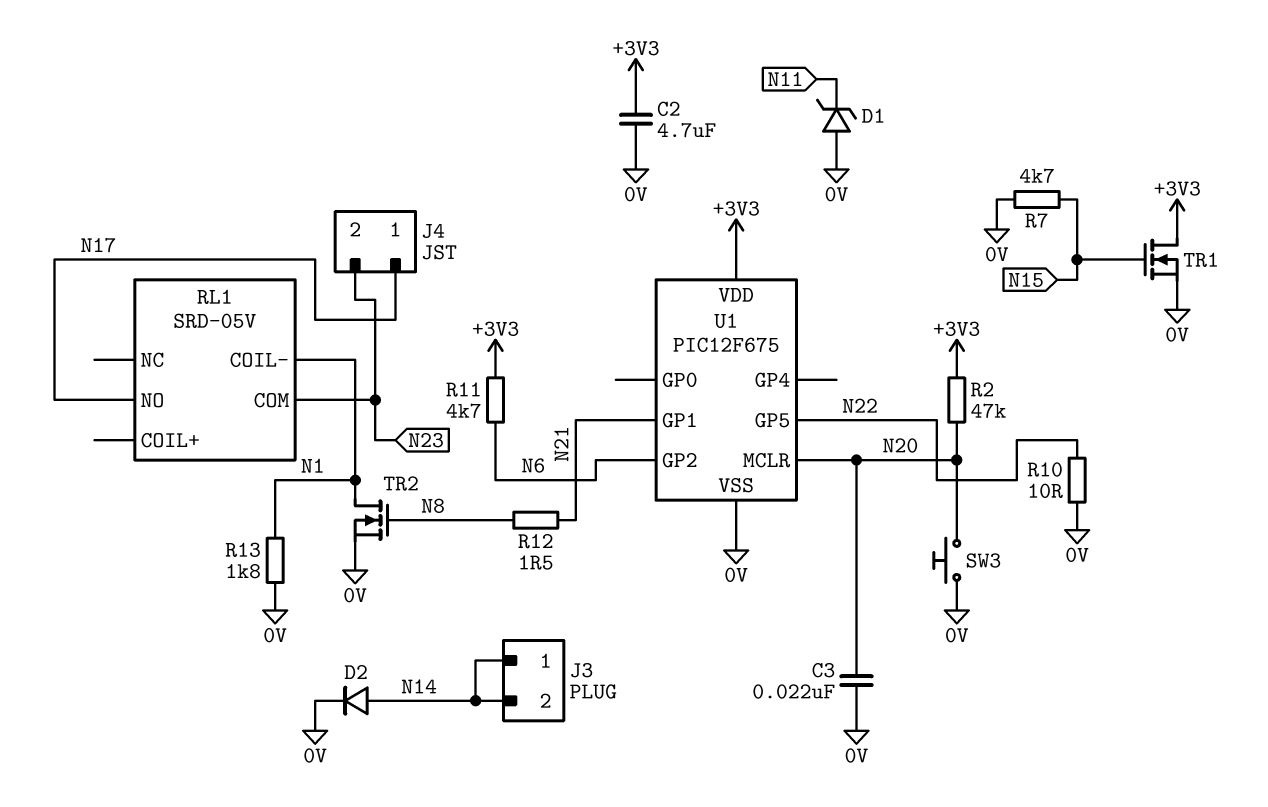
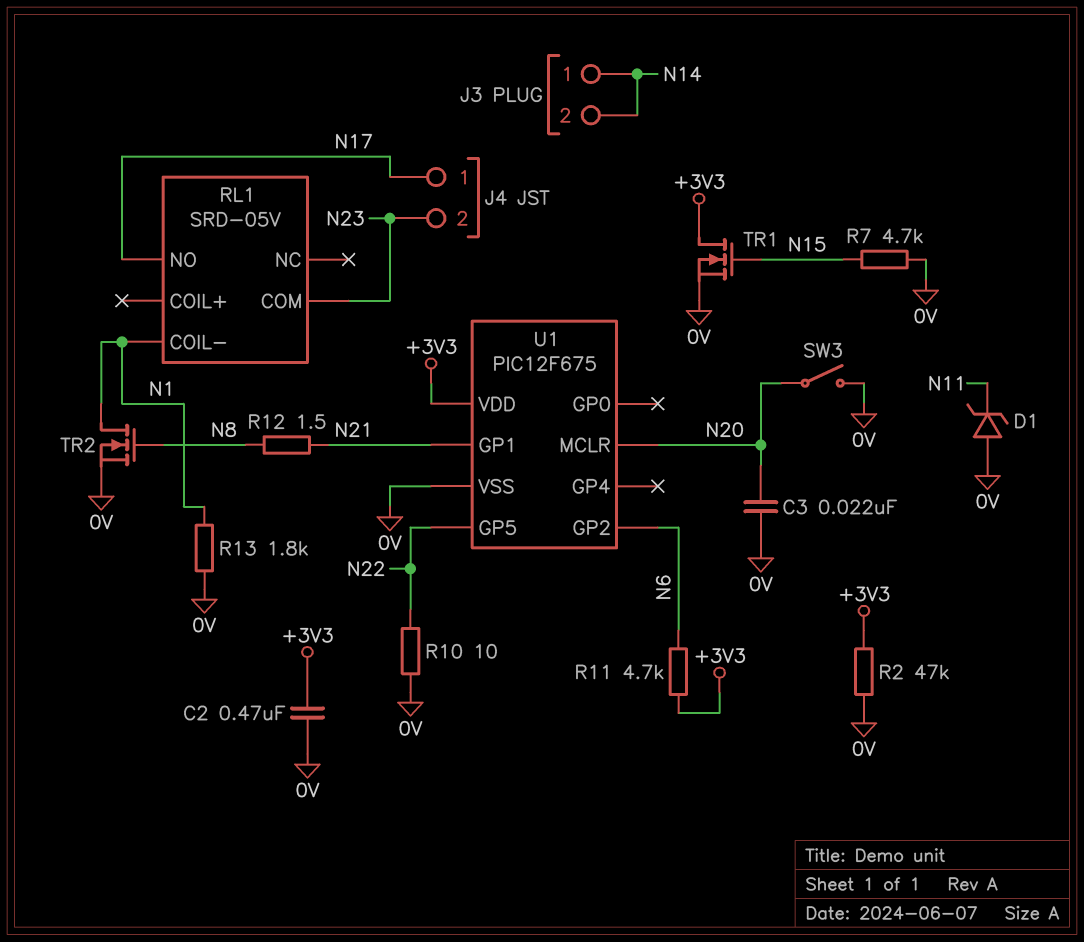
C2: 4.7uF (+3V3, 0V) -> 470nF (+3V3, 0V)
D2: diode (A N14, K 0V) -> none
R2: 47k (+3V3, N20) -> 47k (+3V3, 0V)
SW3: button (0V, N20) -> switch (0V, N20)

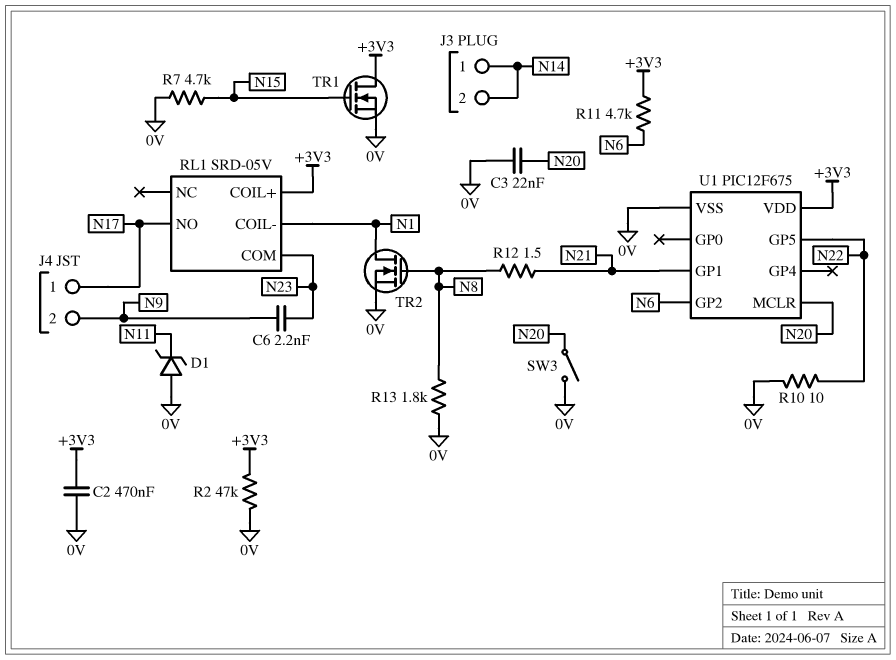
C6: none -> 2.2nF (N9, N23)
J4 pin 2: N23 -> N9
R13: 1.8k (0V, N1) -> 1.8k (0V, N8)
RL1 pin COIL+: none -> +3V3

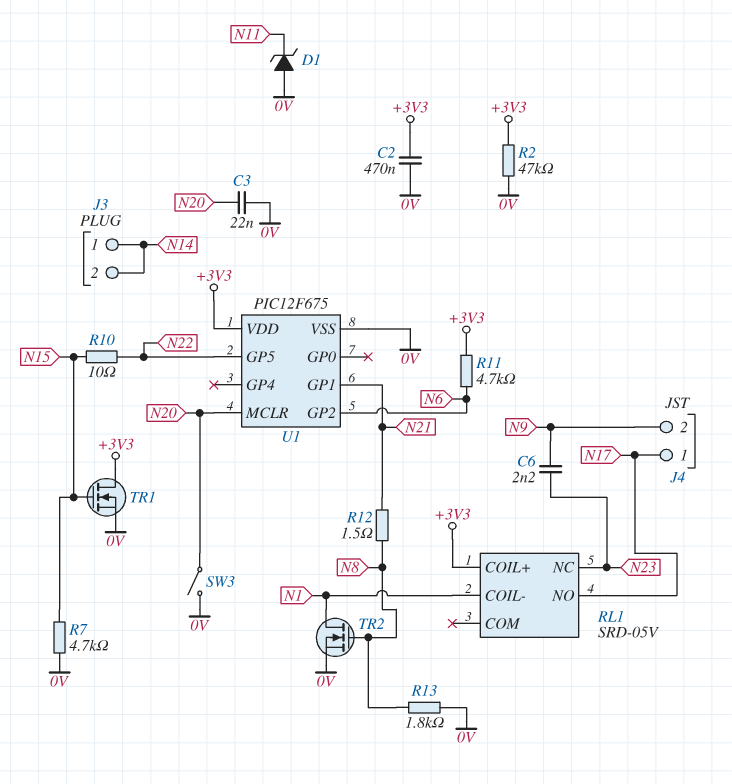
R10: 10 (0V, N22) -> 10 (N15, N22)
RL1 pin COM: N23 -> none
RL1 pin NC: none -> N23

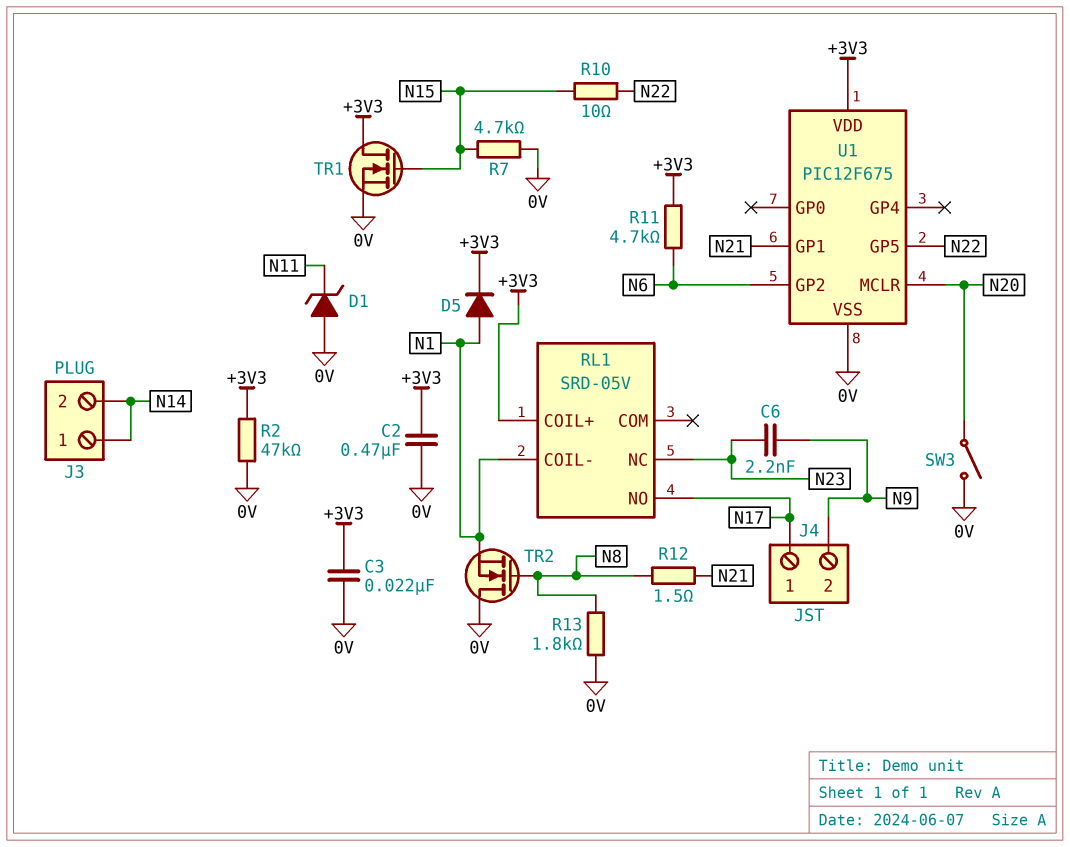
C3: 22nF (0V, N20) -> 22nF (+3V3, 0V)
D5: none -> diode (A N1, K +3V3)
TR2: NMOS (G N8, D N1, S 0V) -> NMOS (G N8, D 0V, S N1)

